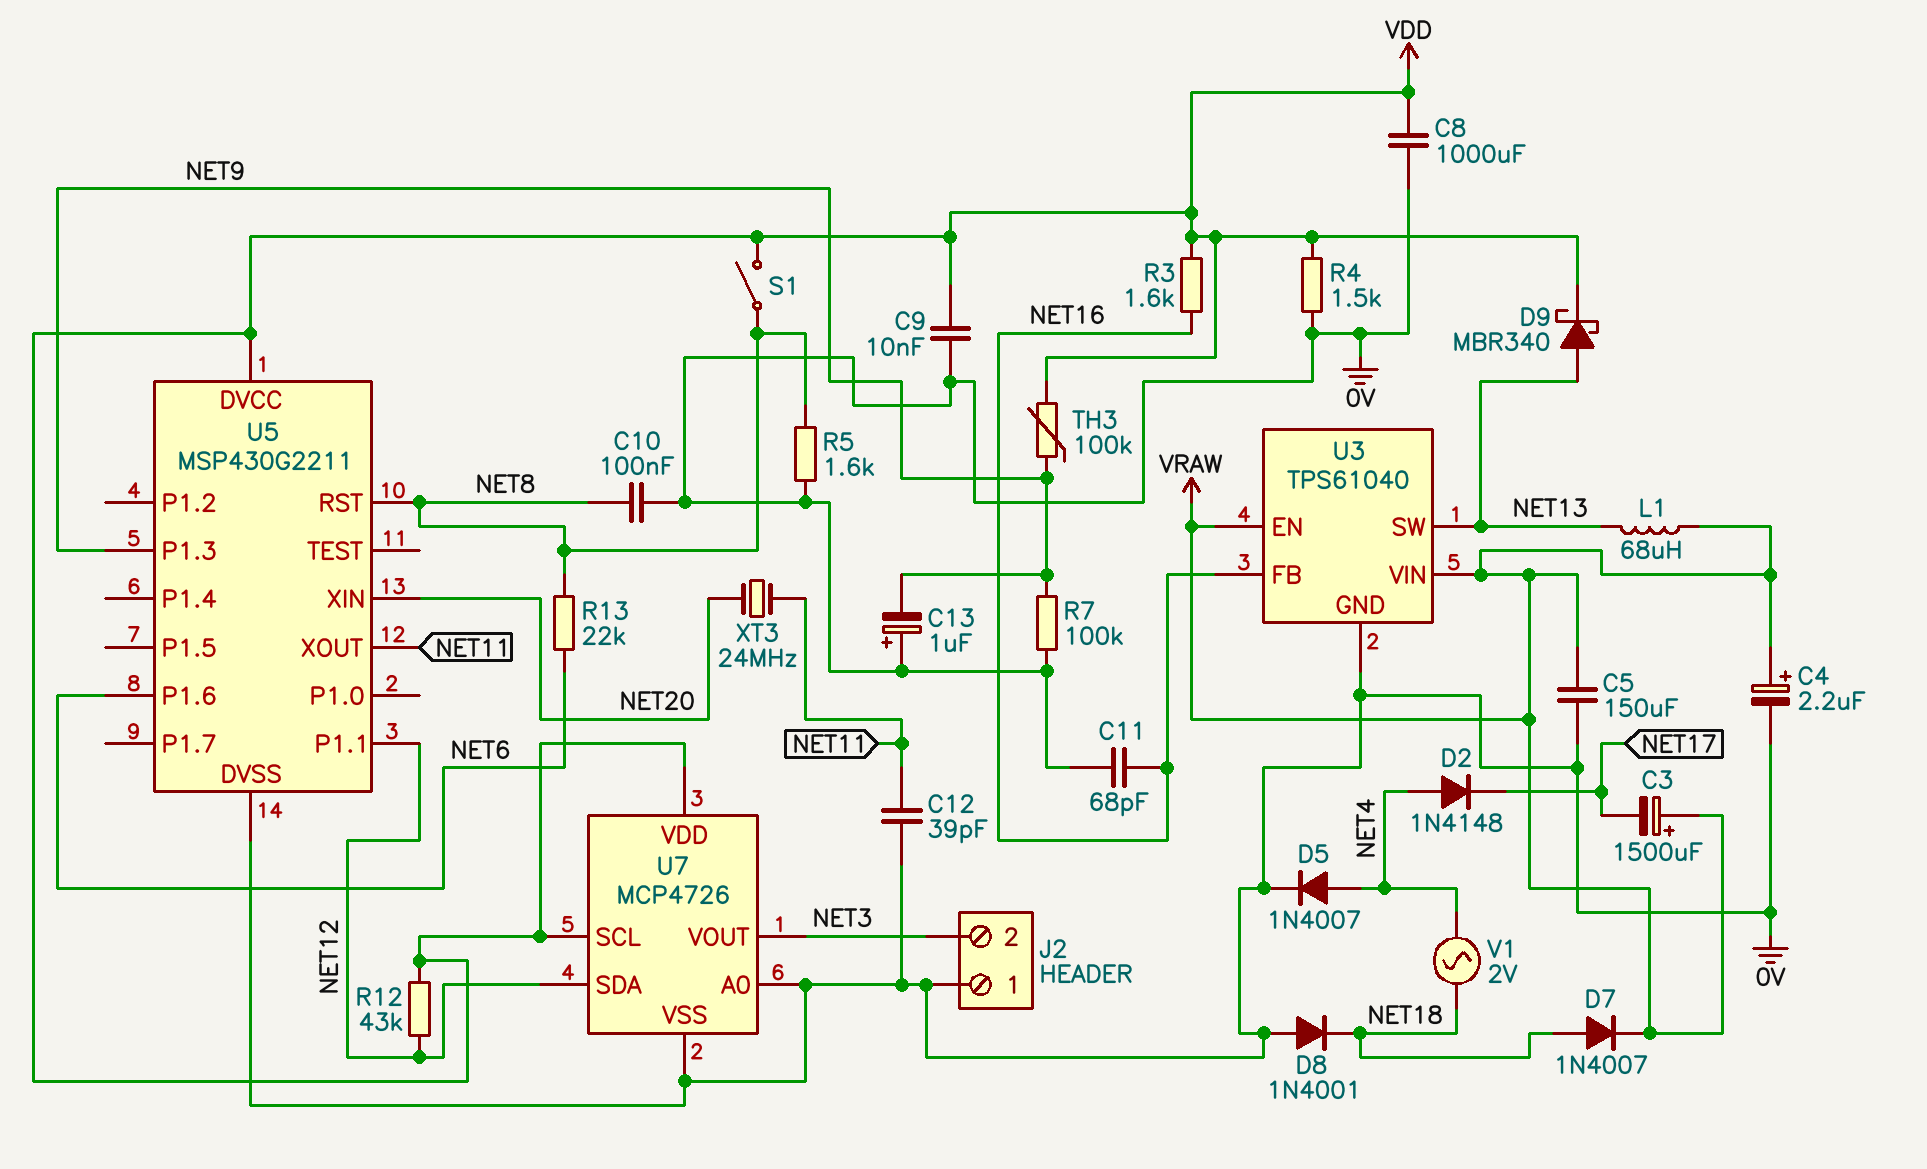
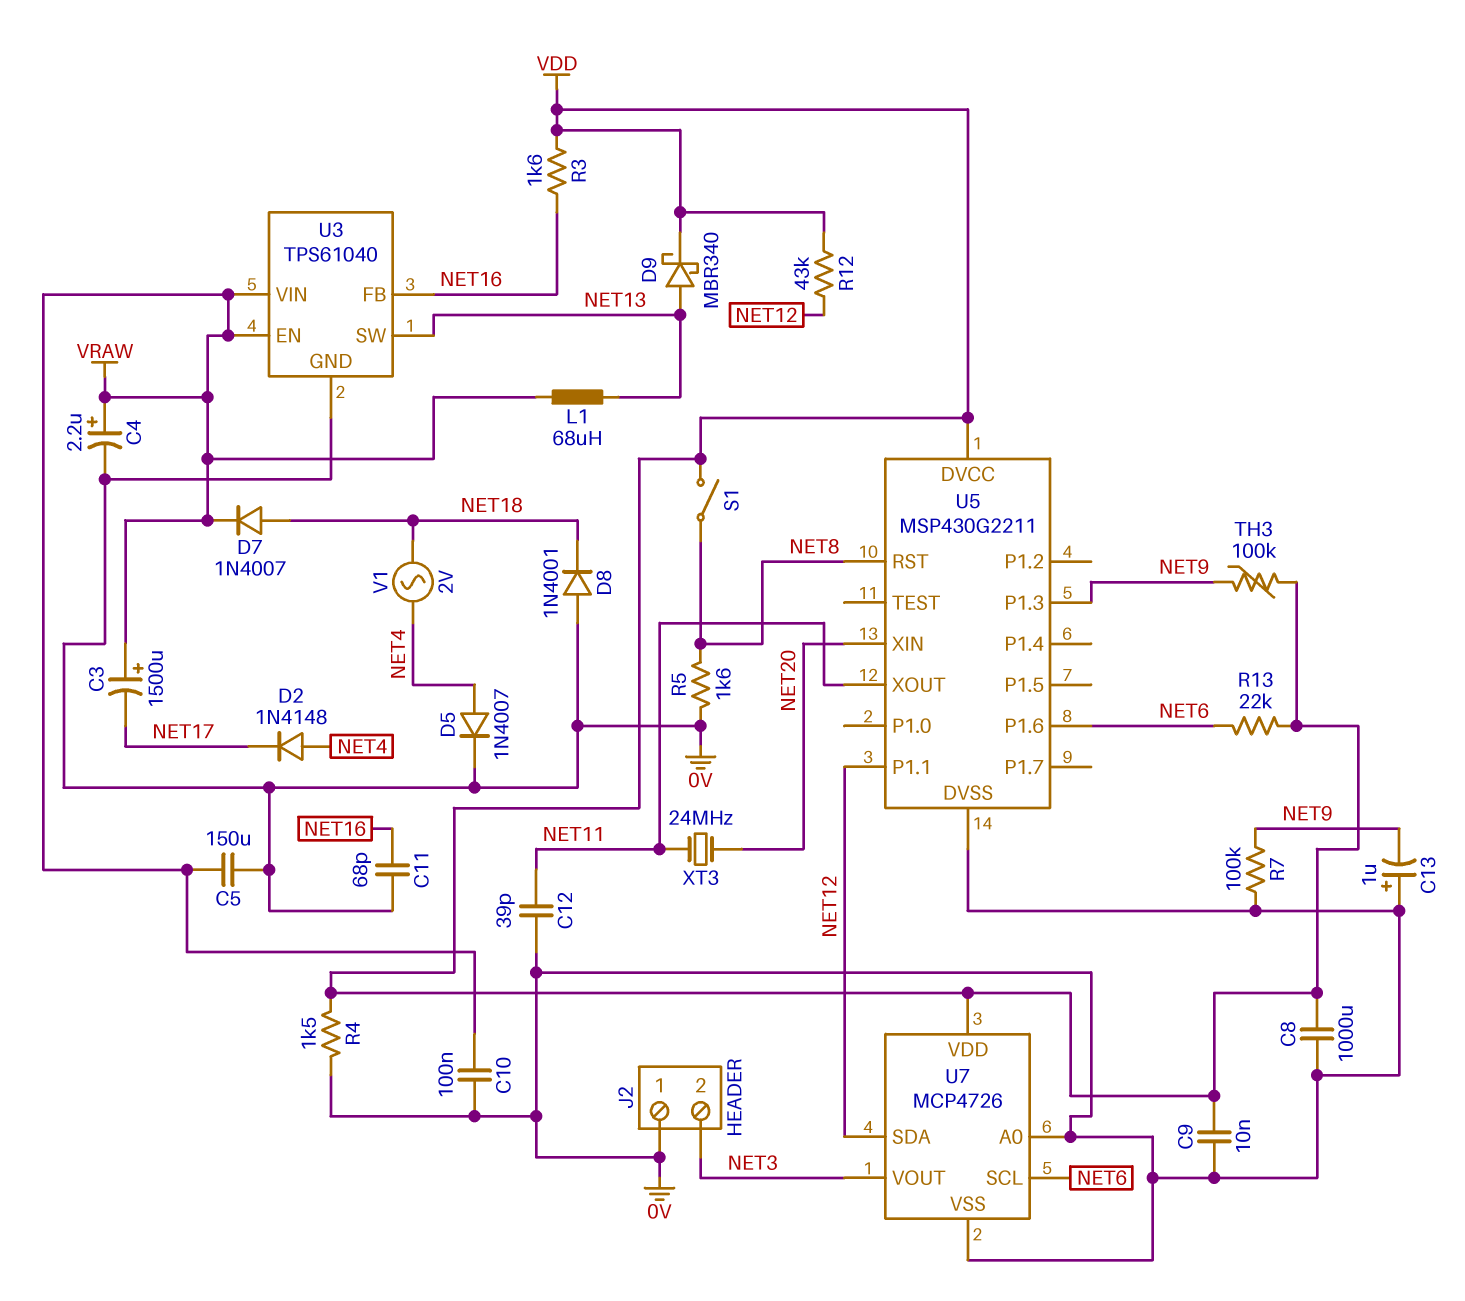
C10: 100nF (0V, NET8) -> 100nF (0V, VRAW)
R13: 22k (NET6, NET8) -> 22k (NET6, VDD)
U7 pin SCL: VDD -> NET6

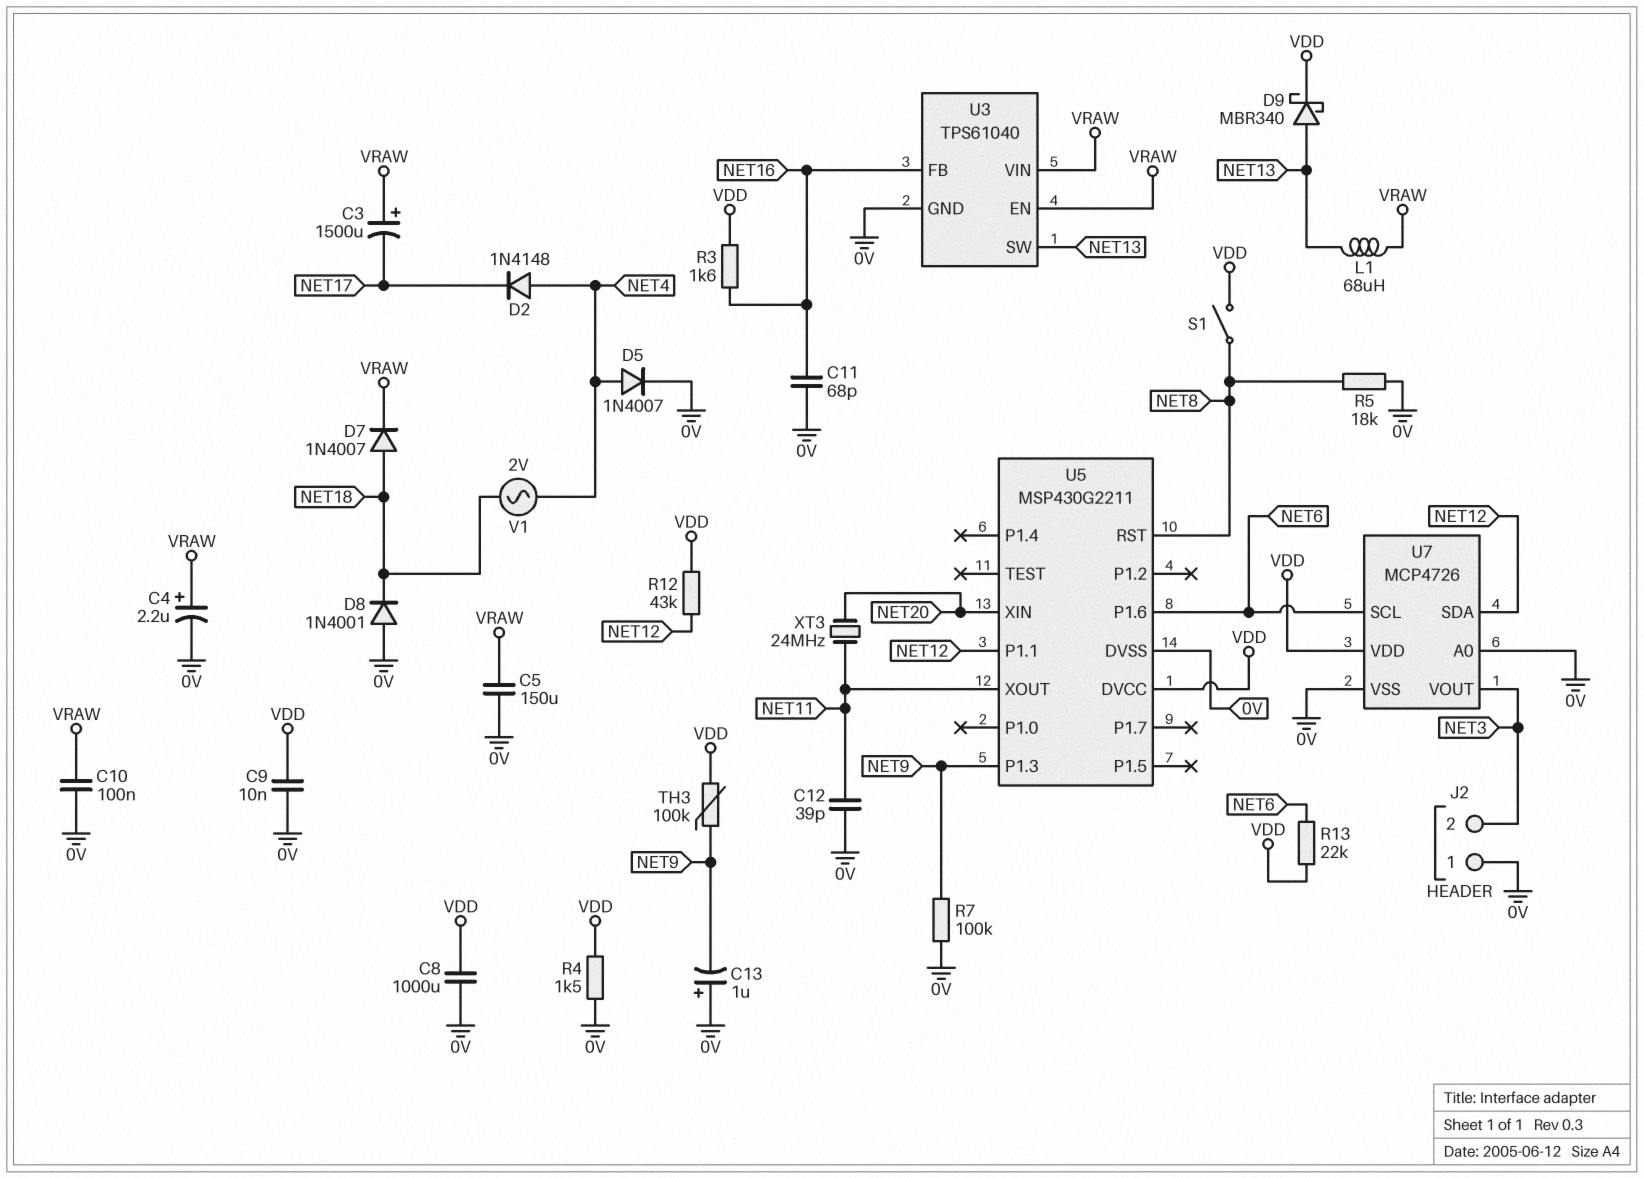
R5: 1.6k (0V, NET8) -> 18k (0V, NET8)

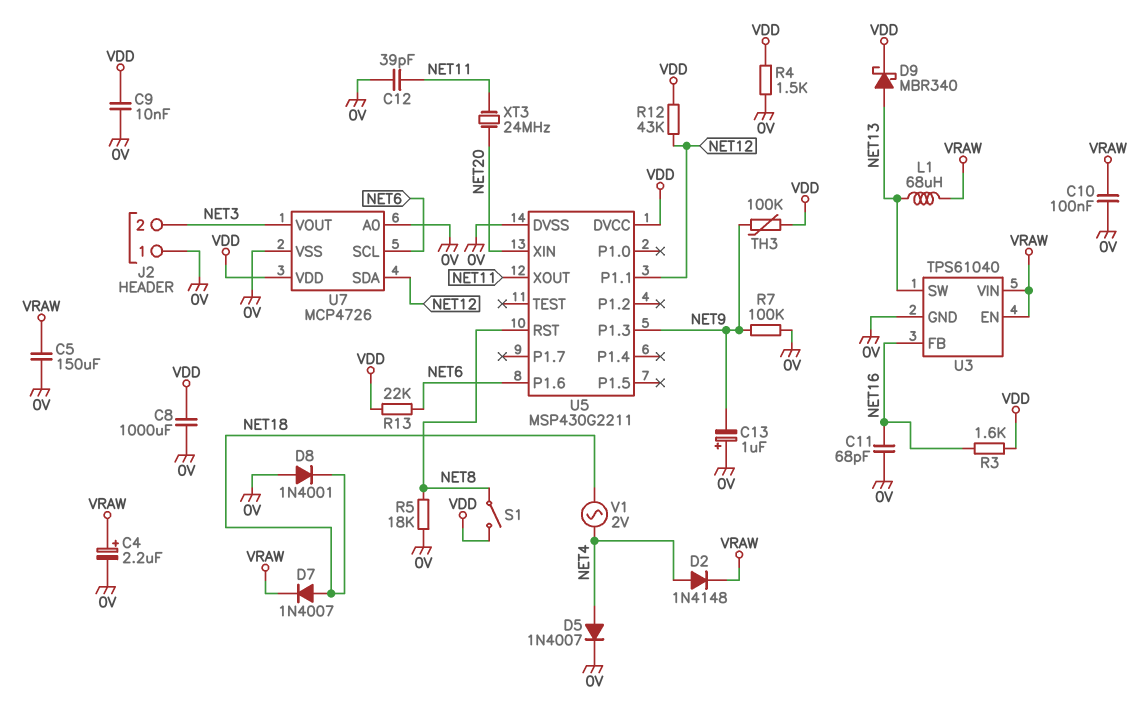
C3: 1500uF (plus VRAW, minus NET17) -> none
D2: diode 1N4148 (A NET4, K NET17) -> diode 1N4148 (A NET4, K VRAW)

